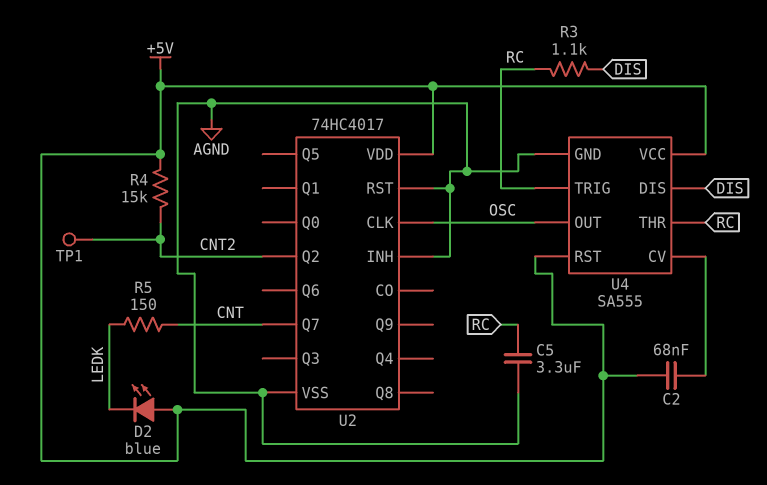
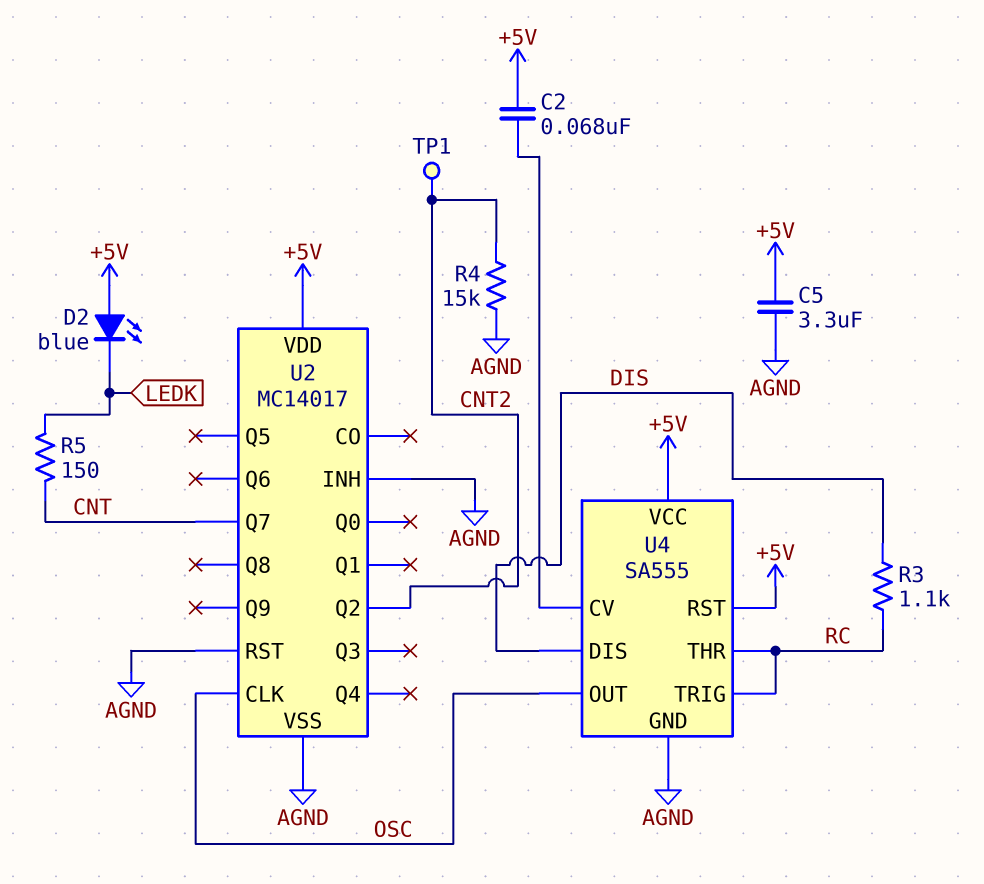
C5: 3.3uF (AGND, RC) -> 3.3uF (+5V, AGND)
R4: 15k (+5V, CNT2) -> 15k (AGND, CNT2)
U2: 74HC4017 -> MC14017

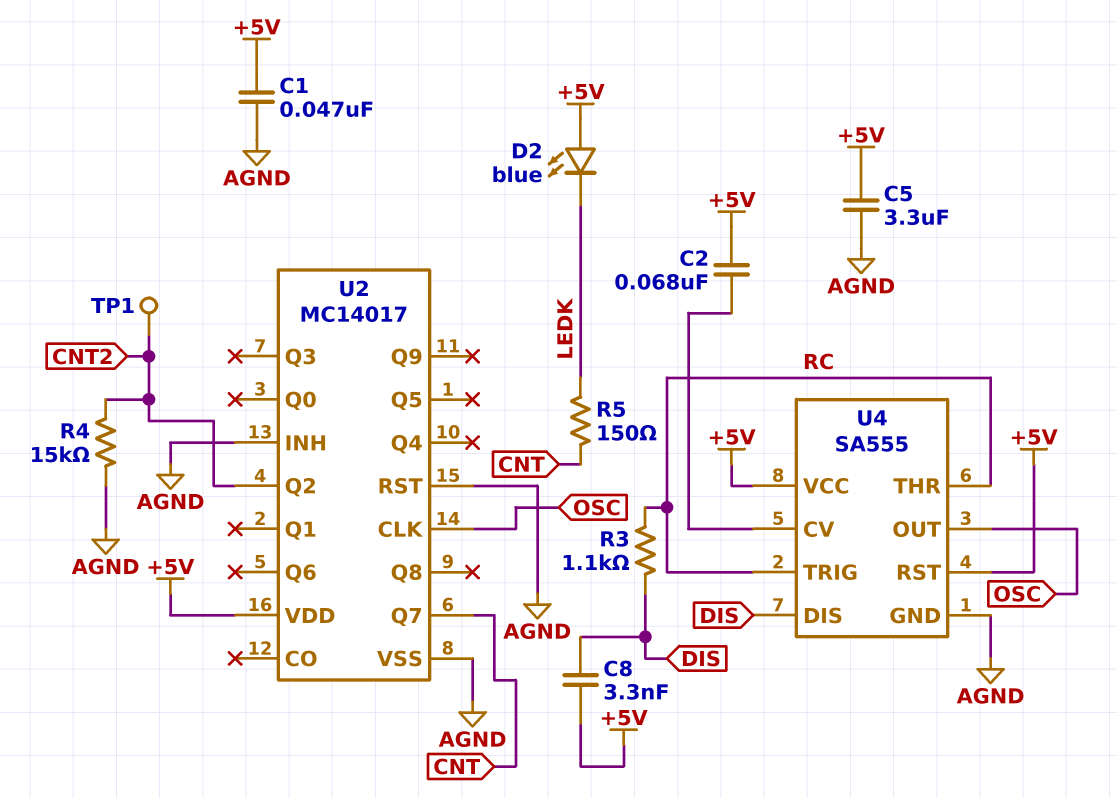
C1: none -> 47nF (+5V, AGND)
C8: none -> 3.3nF (+5V, DIS)

